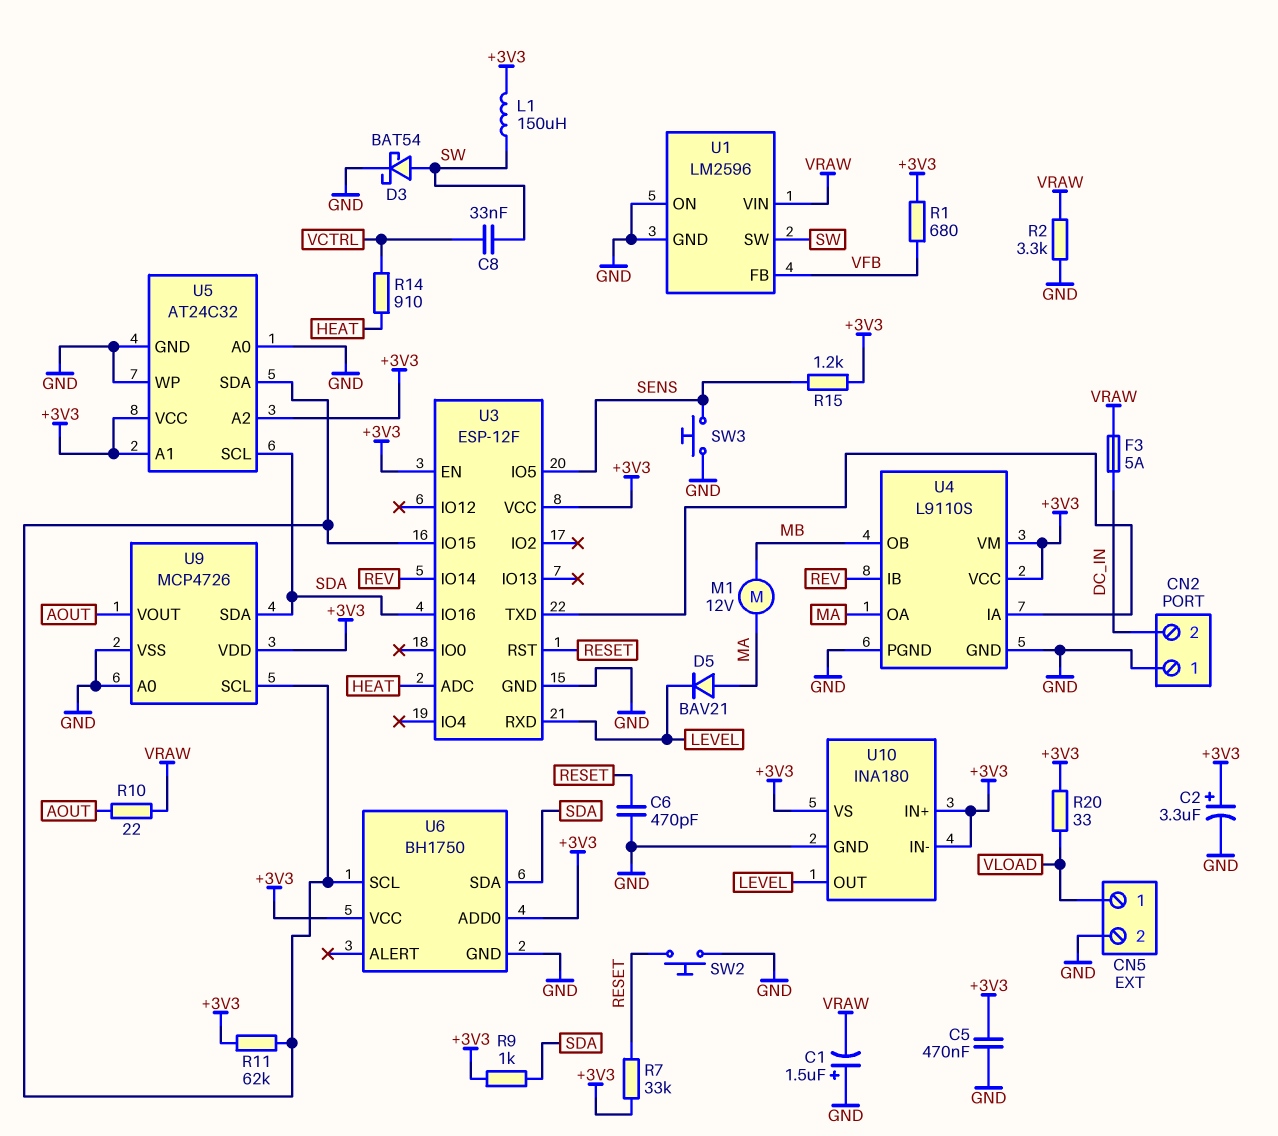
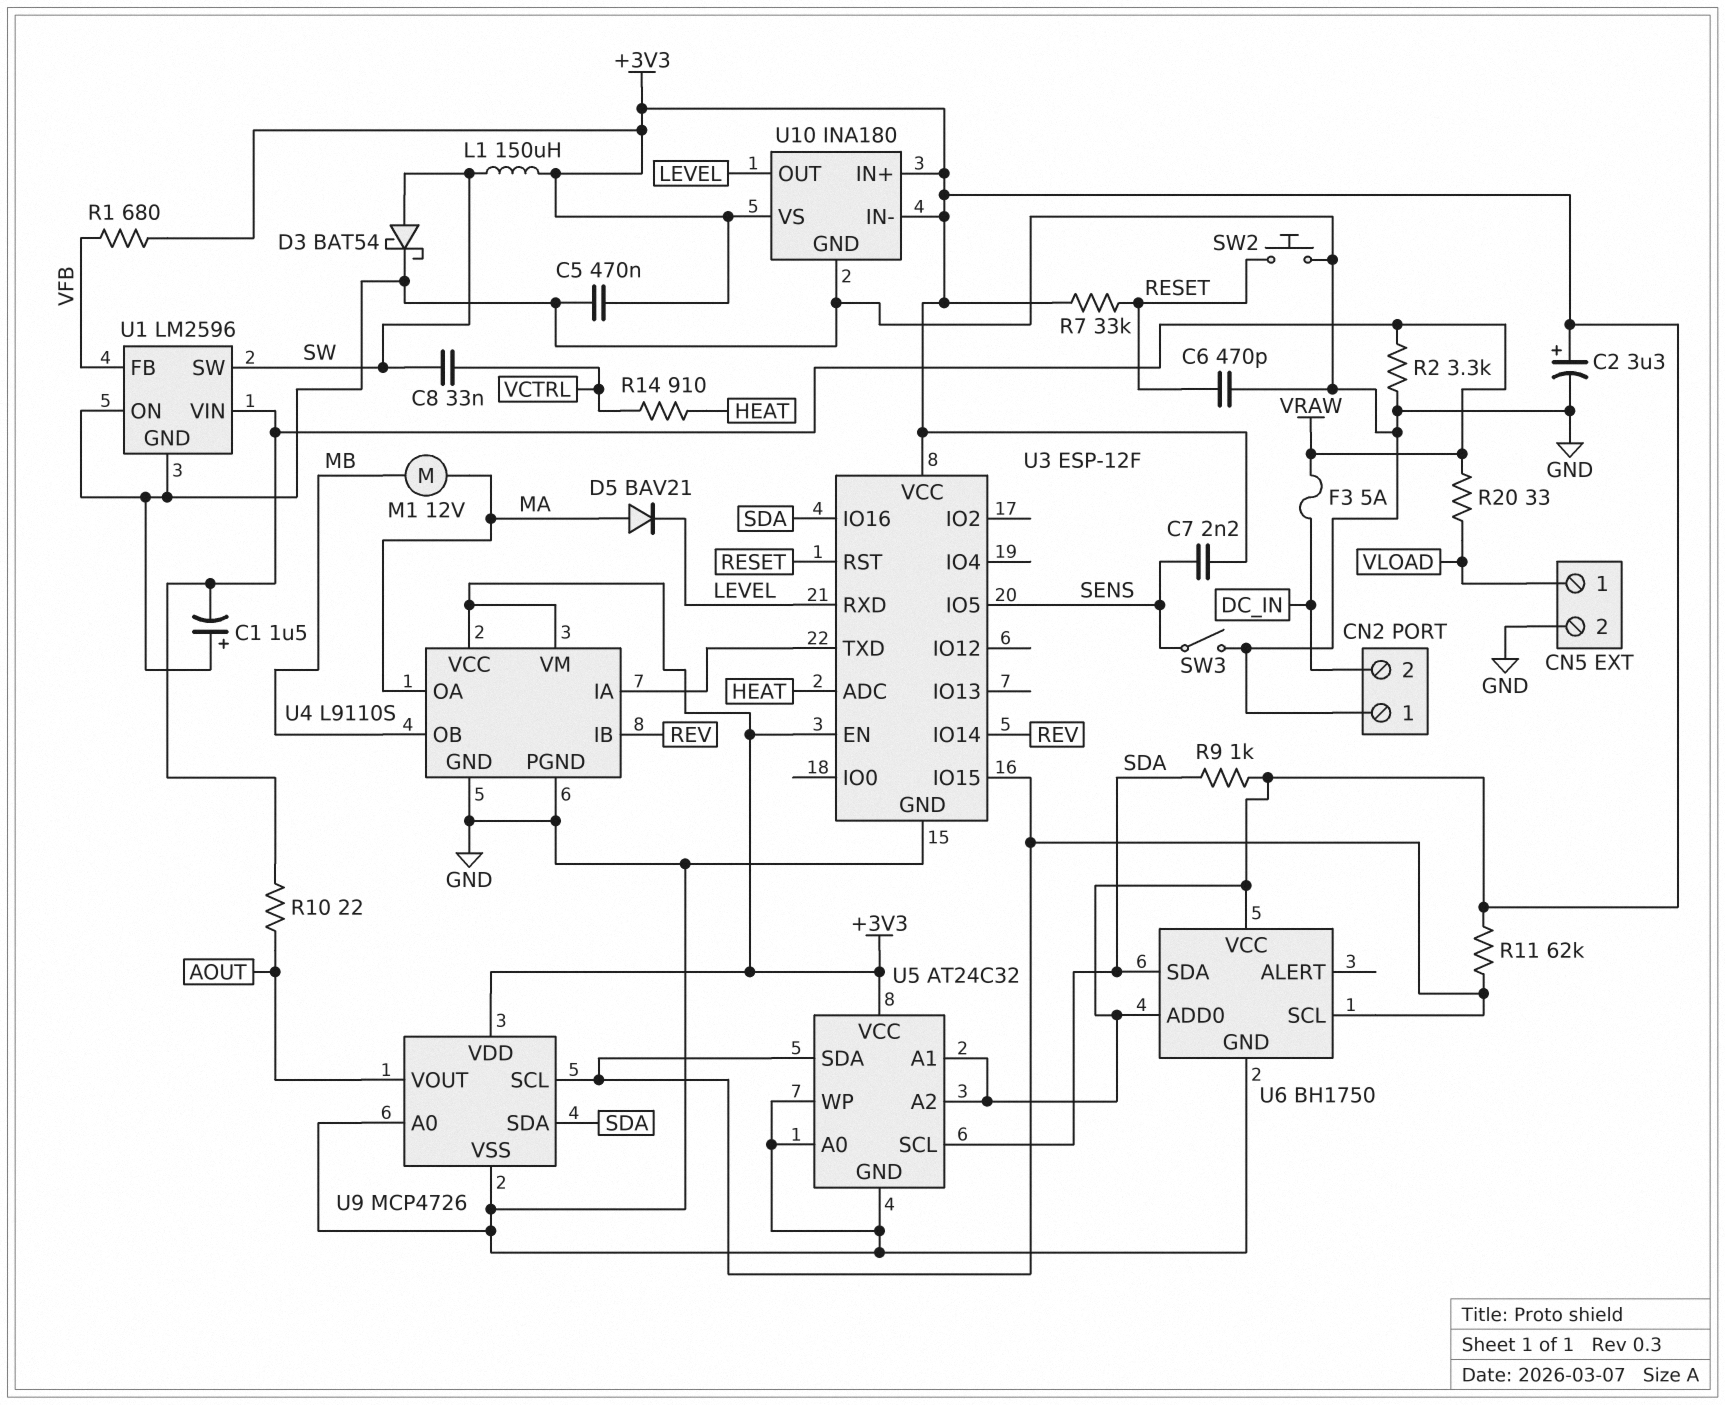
C7: none -> 2.2nF (+3V3, SENS)
R15: 1.2k (+3V3, SENS) -> none
R20: 33 (+3V3, VLOAD) -> 33 (VLOAD, VRAW)
SW3: button (GND, SENS) -> switch (GND, SENS)

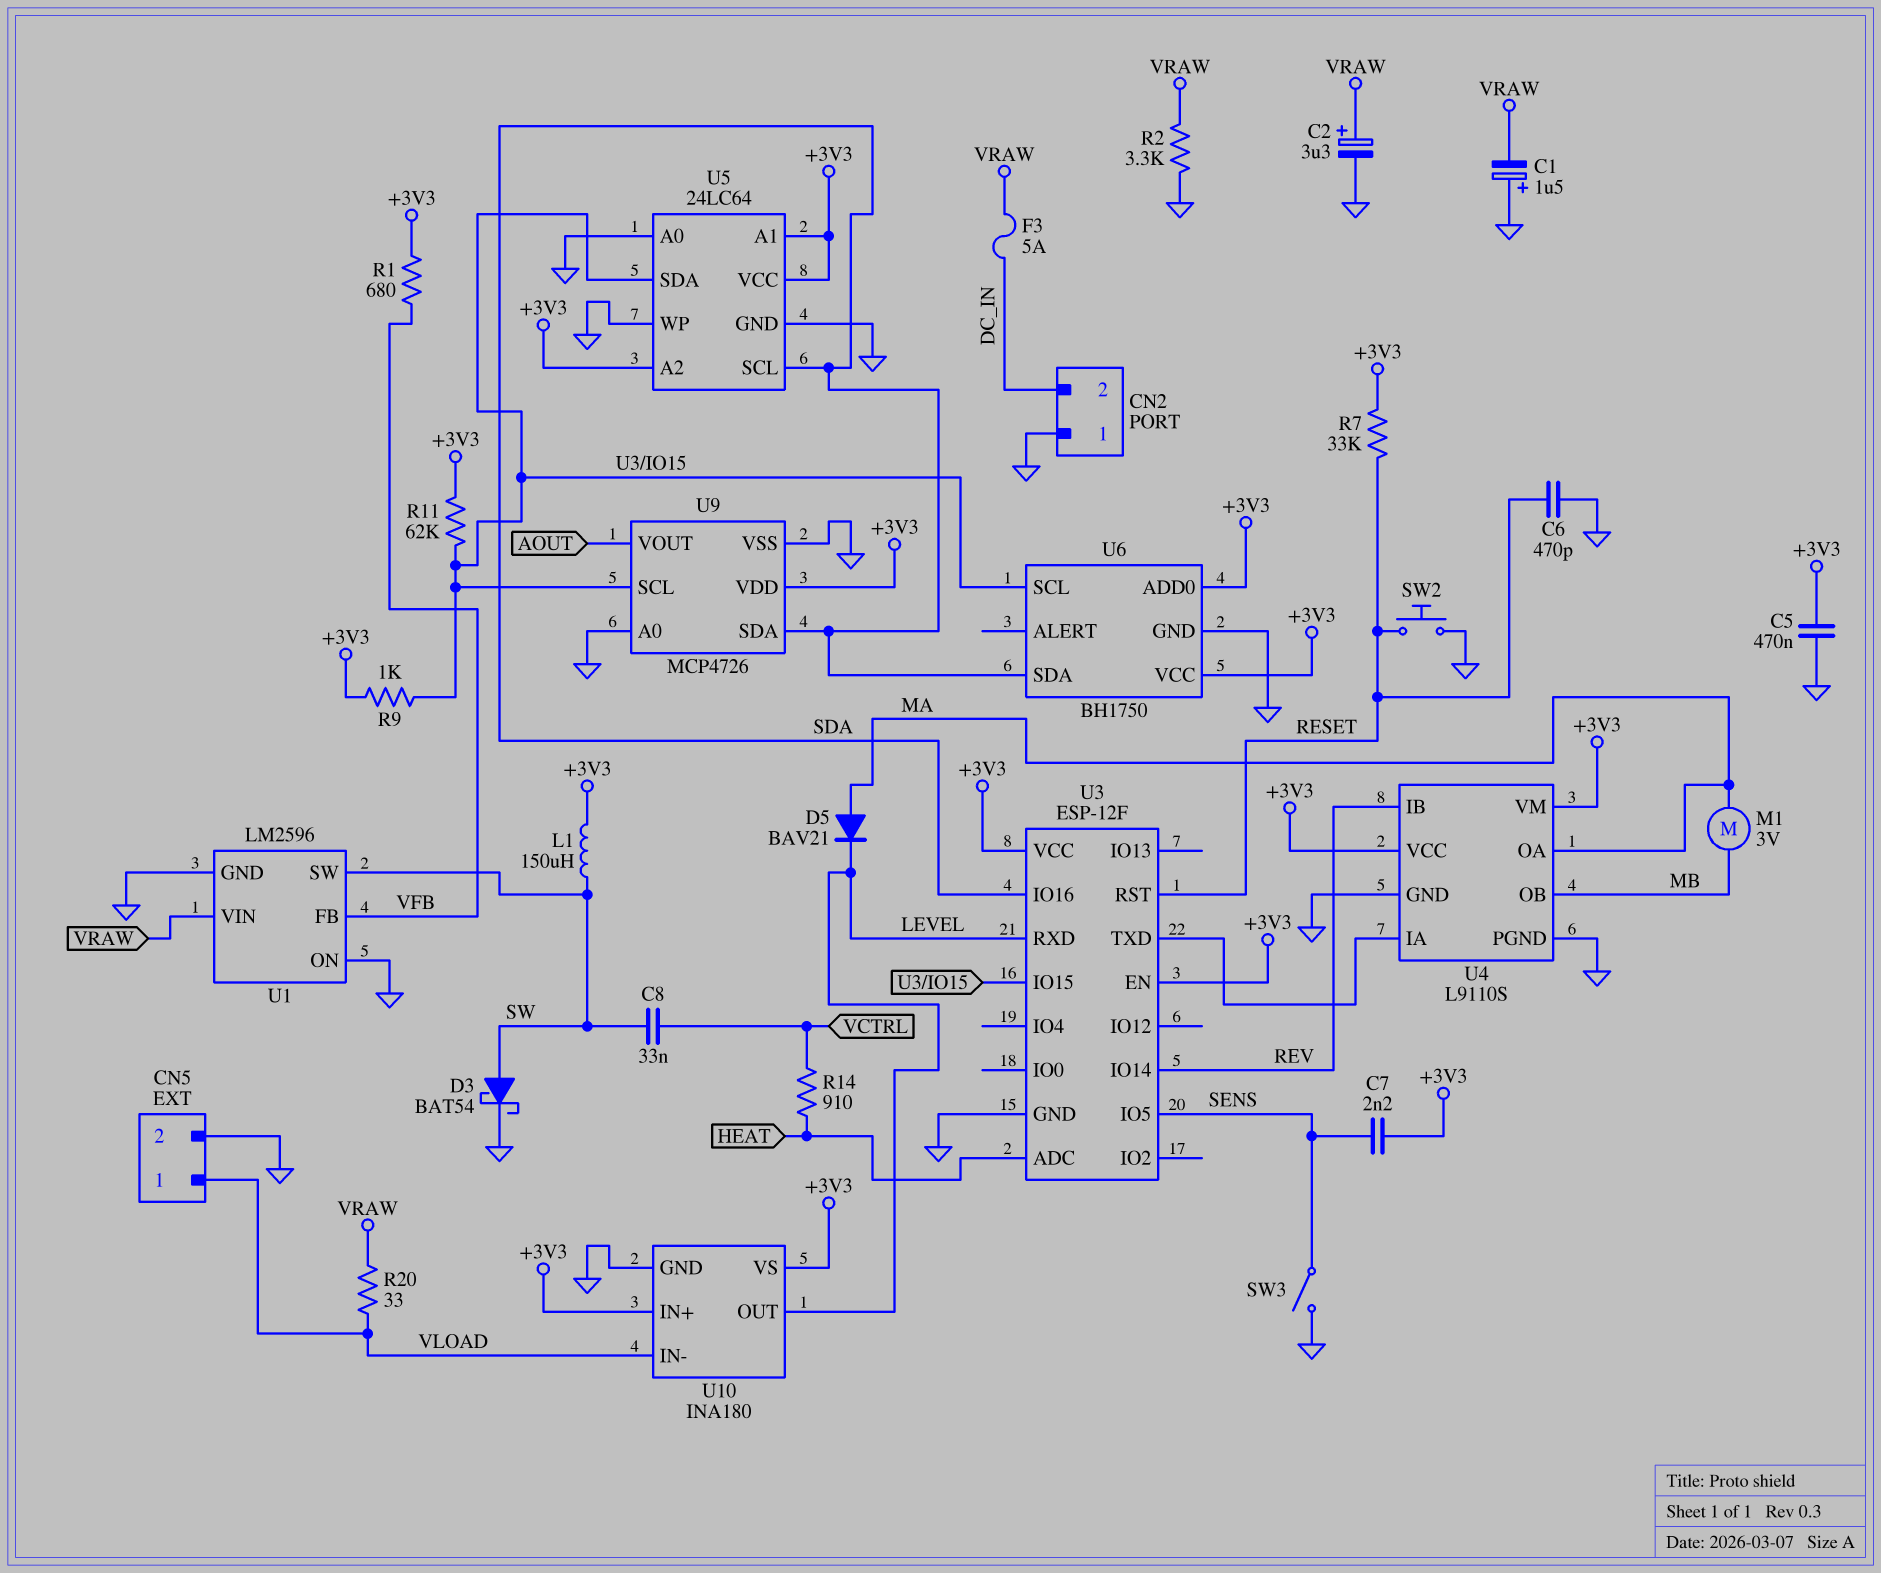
C2: 3.3uF (plus +3V3, minus GND) -> 3.3uF (plus VRAW, minus GND)
M1: motor 12V (MA, MB) -> motor 3V (MA, MB)
R9: 1k (+3V3, SDA) -> 1k (+3V3, U3/IO15)
R10: 22 (AOUT, VRAW) -> none
U5: AT24C32 -> 24LC64
U10 pin IN-: +3V3 -> VLOAD

